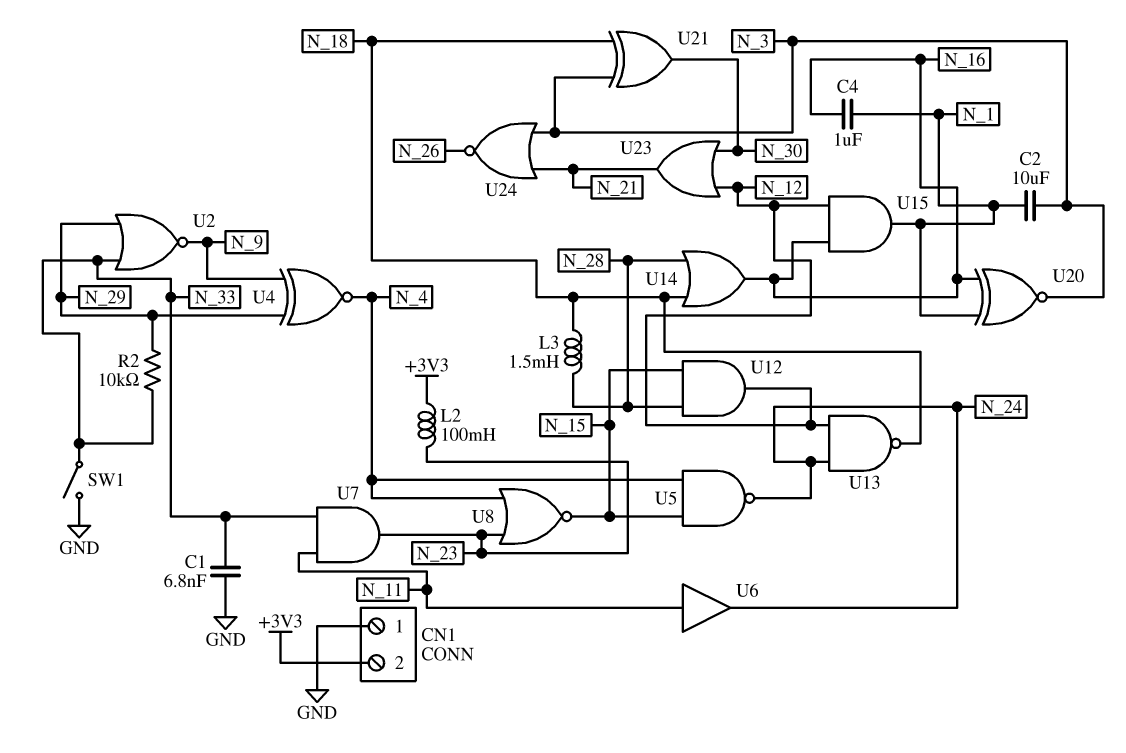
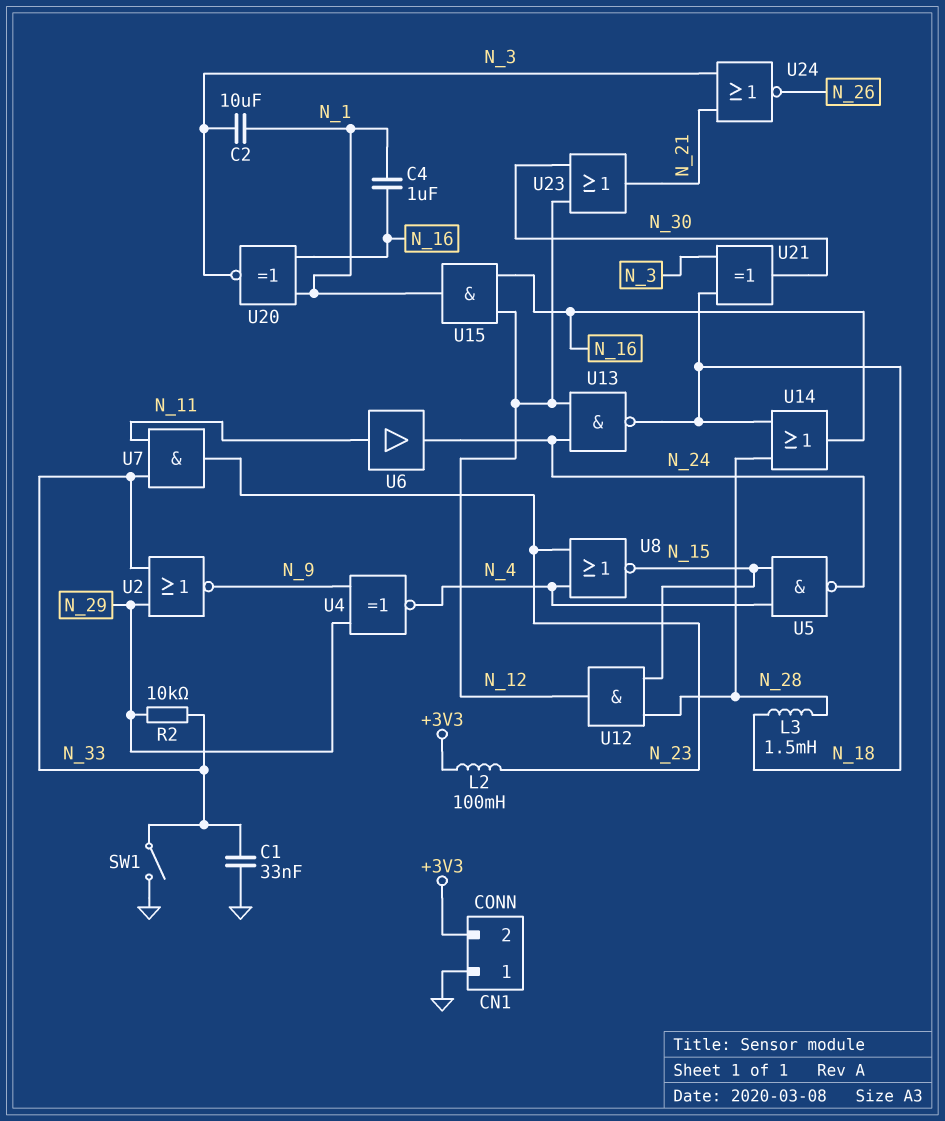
C1: 6.8nF (GND, N_33) -> 33nF (GND, N_33)

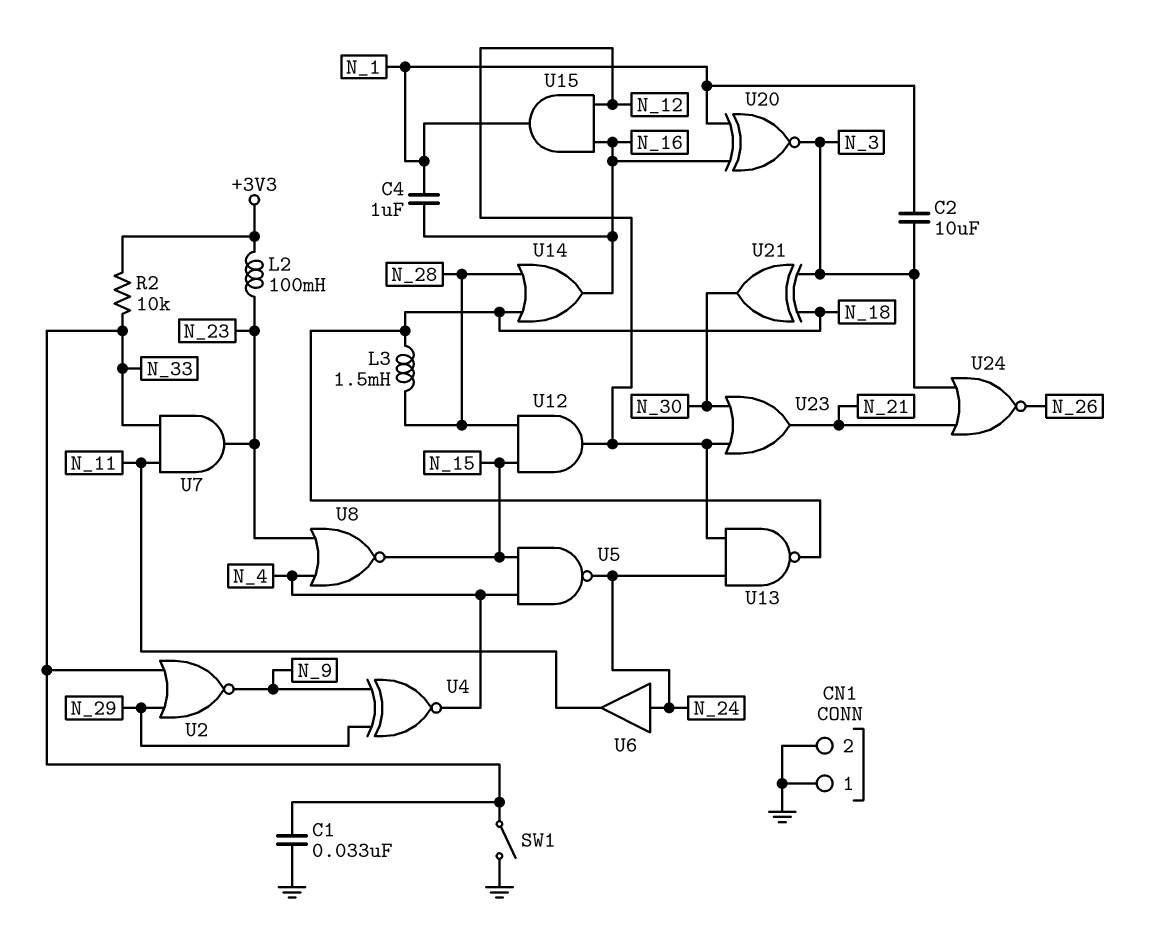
CN1 pin 2: +3V3 -> GND
R2: 10k (N_29, N_33) -> 10k (+3V3, N_33)
U6: buffer (in N_11, out N_24) -> buffer (in N_24, out N_11)

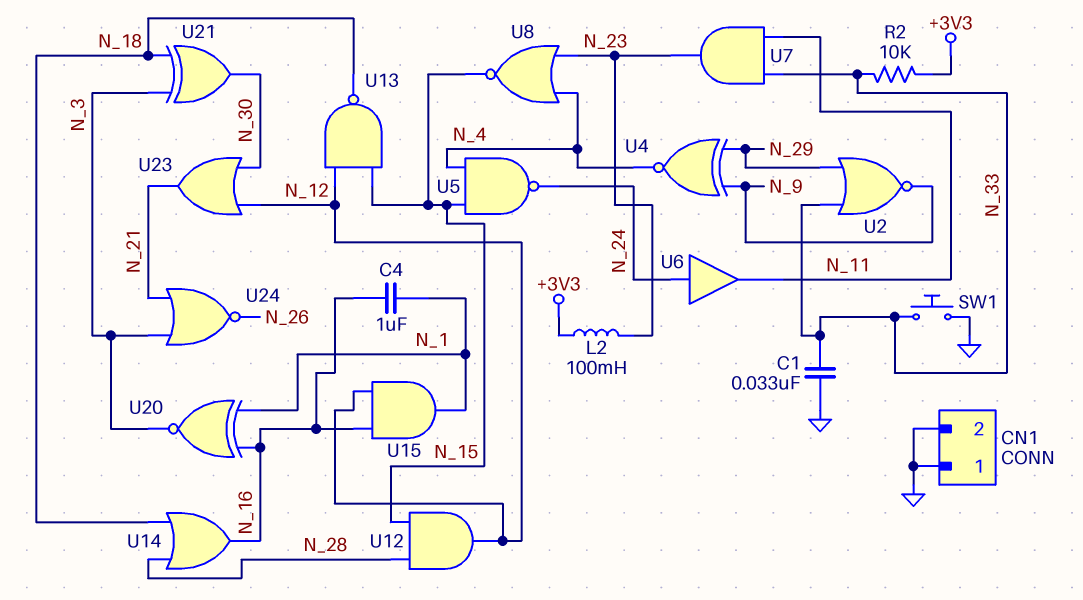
C2: 10uF (N_1, N_3) -> none
L3: 1.5mH (N_18, N_28) -> none
SW1: switch (GND, N_33) -> button (GND, N_33)
U13: NAND (in N_12, in N_24, out N_18) -> NAND (in N_12, in N_15, out N_18)

